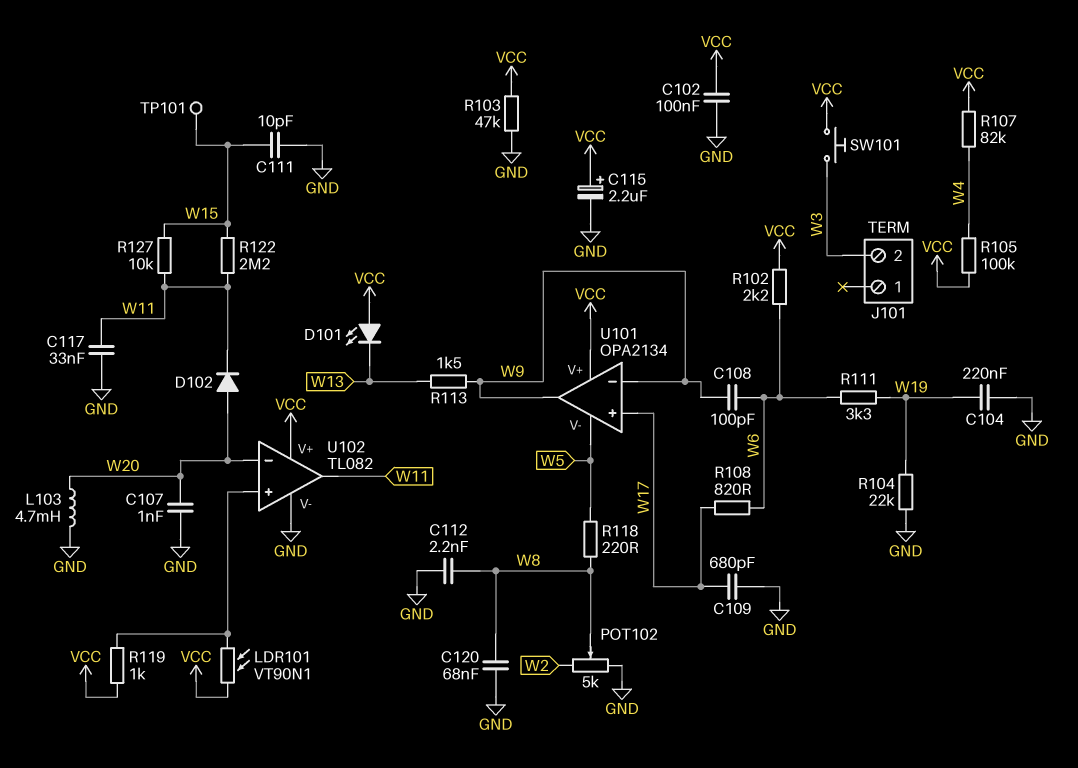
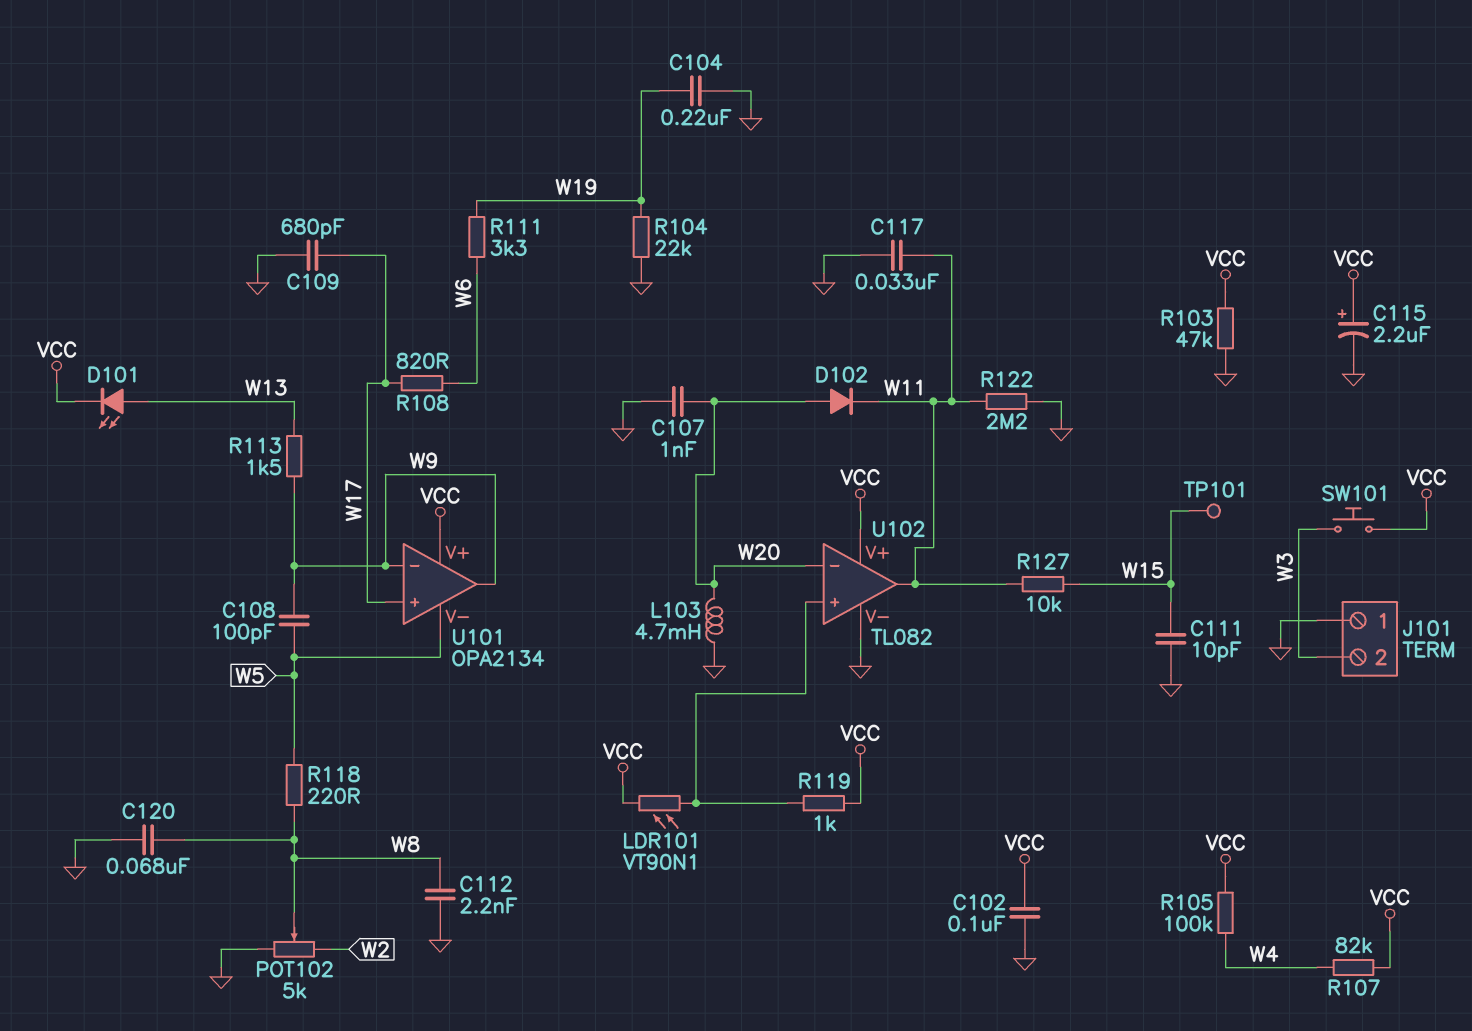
C108: 100pF (W6, W9) -> 100pF (W5, W9)
D101: LED (A VCC, K W13) -> LED (A W13, K VCC)
J101 pin 1: none -> GND
R102: 2.2k (VCC, W6) -> none
R122: 2.2M (W11, W15) -> 2.2M (GND, W11)

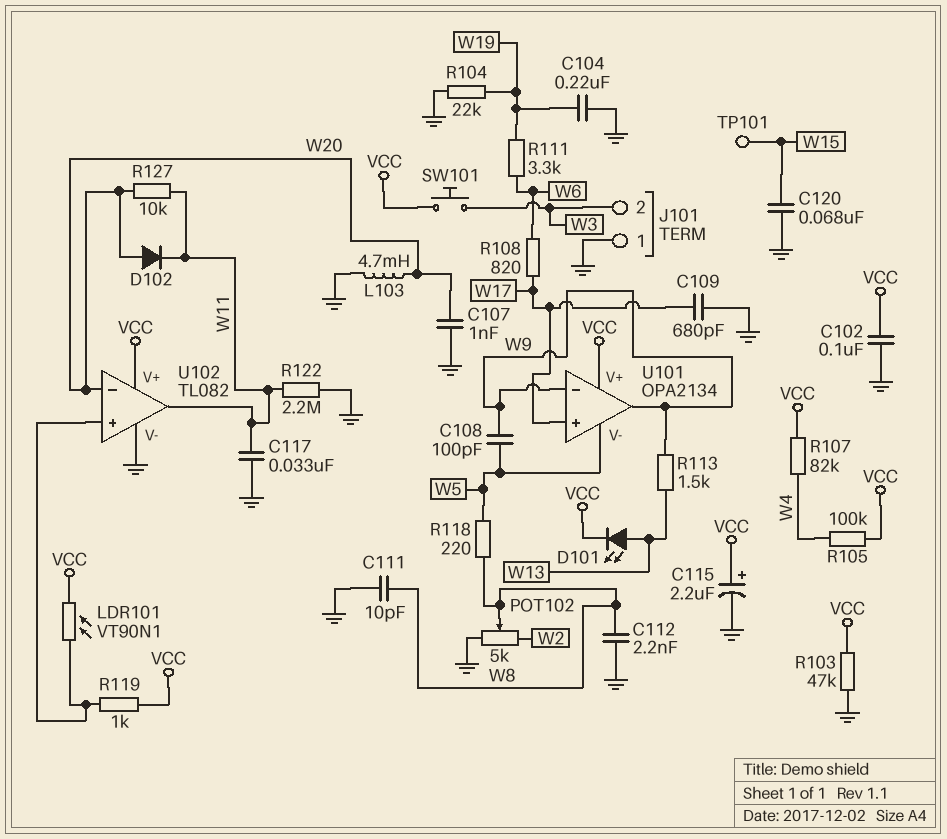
C111: 10pF (GND, W15) -> 10pF (GND, W8)
C120: 68nF (GND, W8) -> 68nF (GND, W15)
R127: 10k (W11, W15) -> 10k (W11, W20)

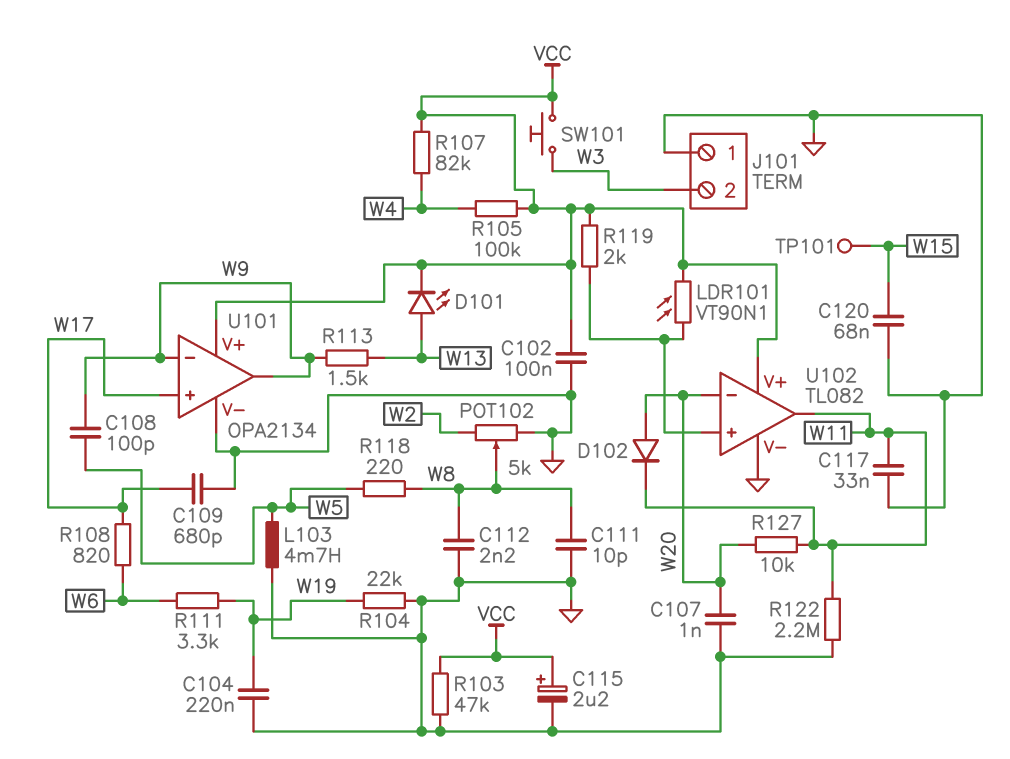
L103: 4.7mH (GND, W20) -> 4.7mH (GND, W5)
R119: 1k (U102/in+, VCC) -> 2k (U102/in+, VCC)
U101 pin V-: W5 -> GND

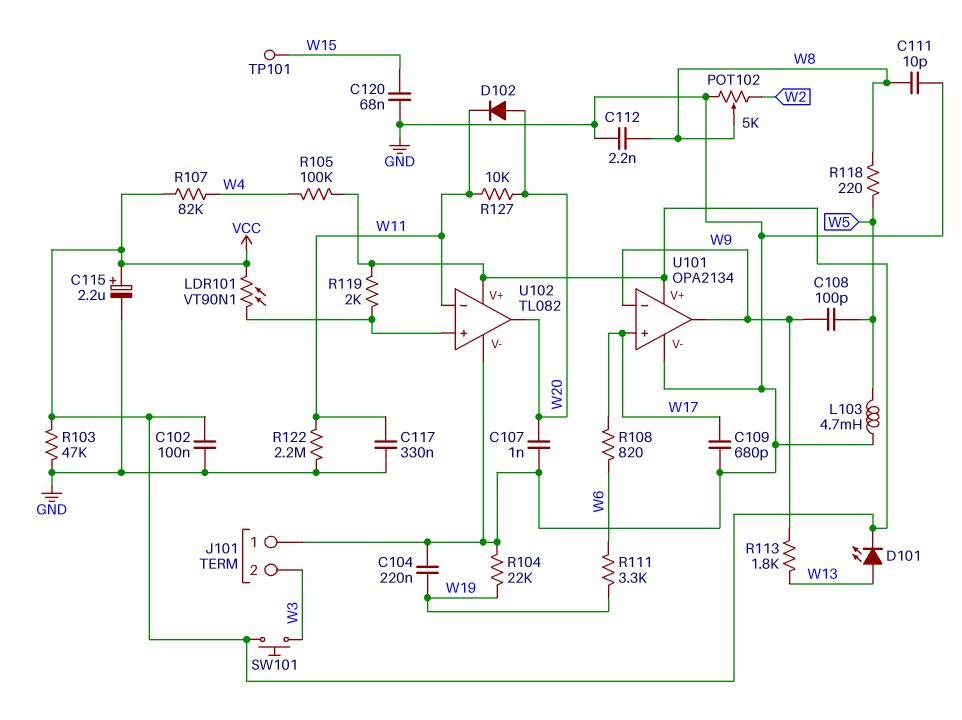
C117: 33nF (GND, W11) -> 330nF (GND, W11)
R113: 1.5k (W9, W13) -> 1.8k (W9, W13)
U102 pin in-: W20 -> W11
U102 pin out: W11 -> W20

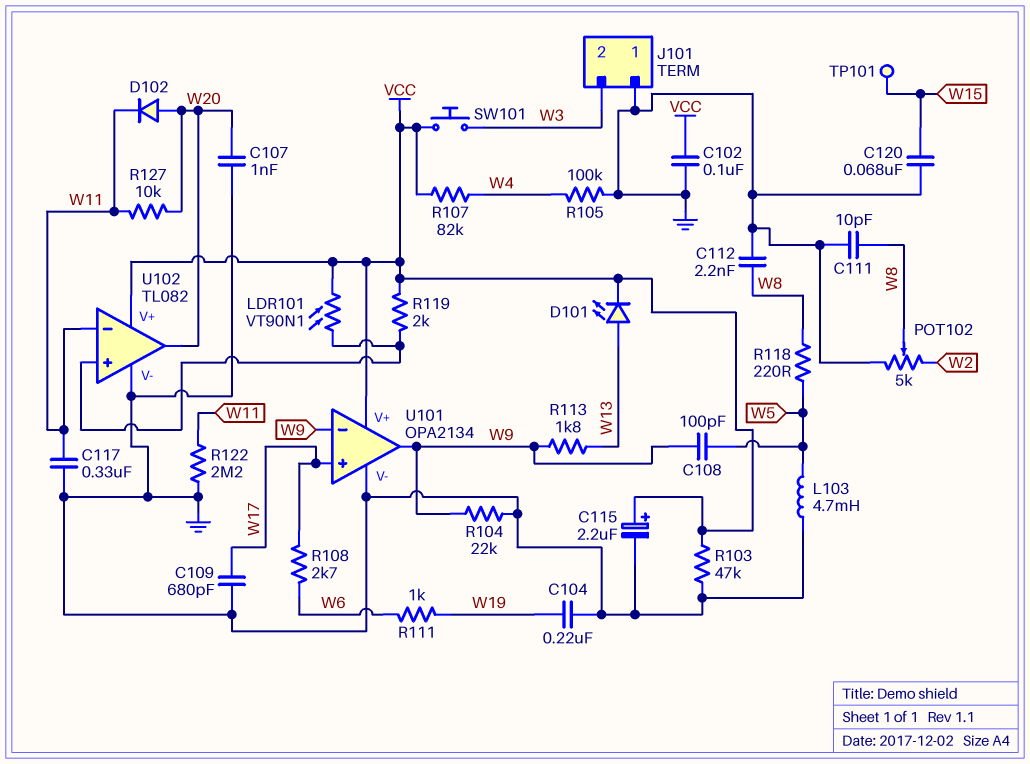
R104: 22k (GND, W19) -> 22k (GND, W9)
R105: 100k (VCC, W4) -> 100k (GND, W4)
R108: 820 (W6, W17) -> 2.7k (W6, W17)
R111: 3.3k (W6, W19) -> 1k (W6, W19)

